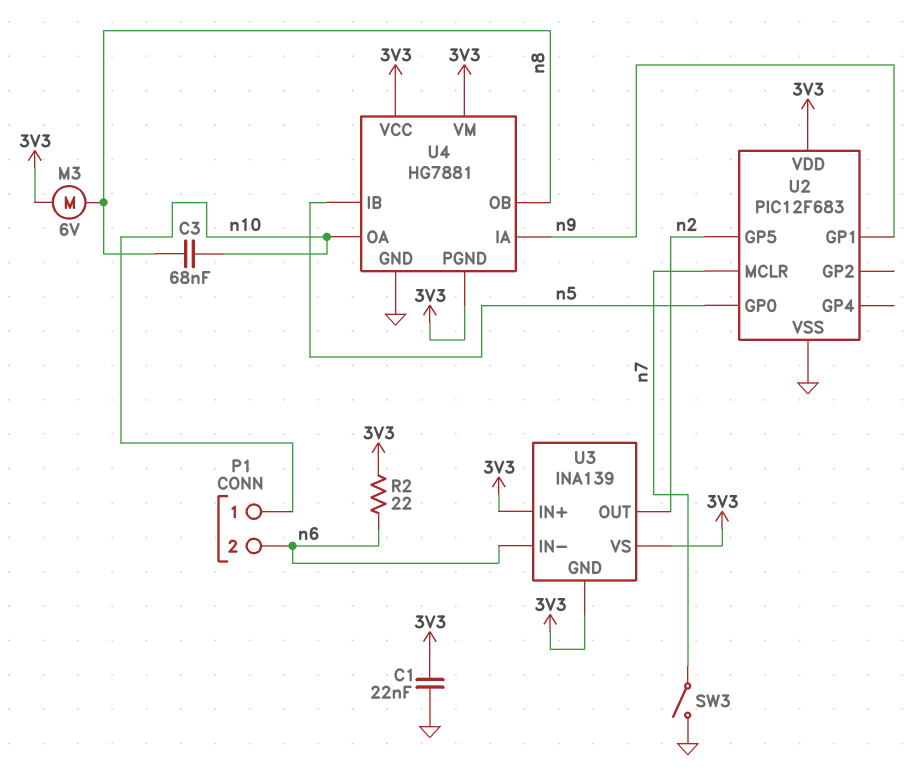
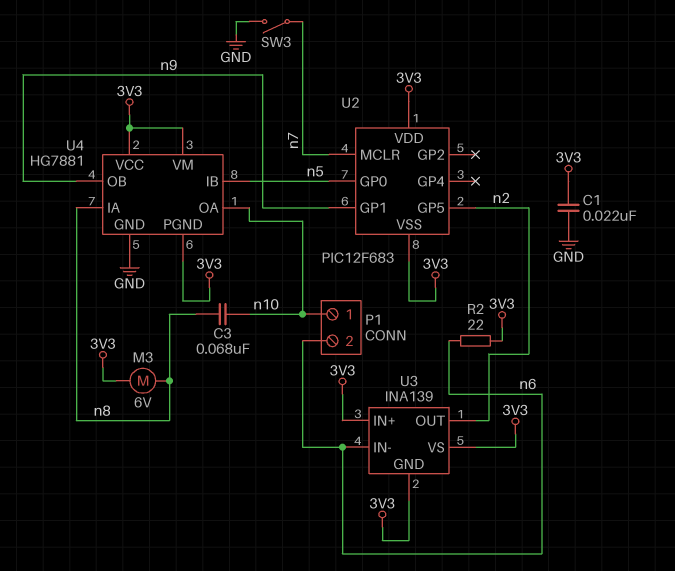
U2 pin VSS: GND -> 3V3
U4 pin IA: n9 -> n8
U4 pin OB: n8 -> n9

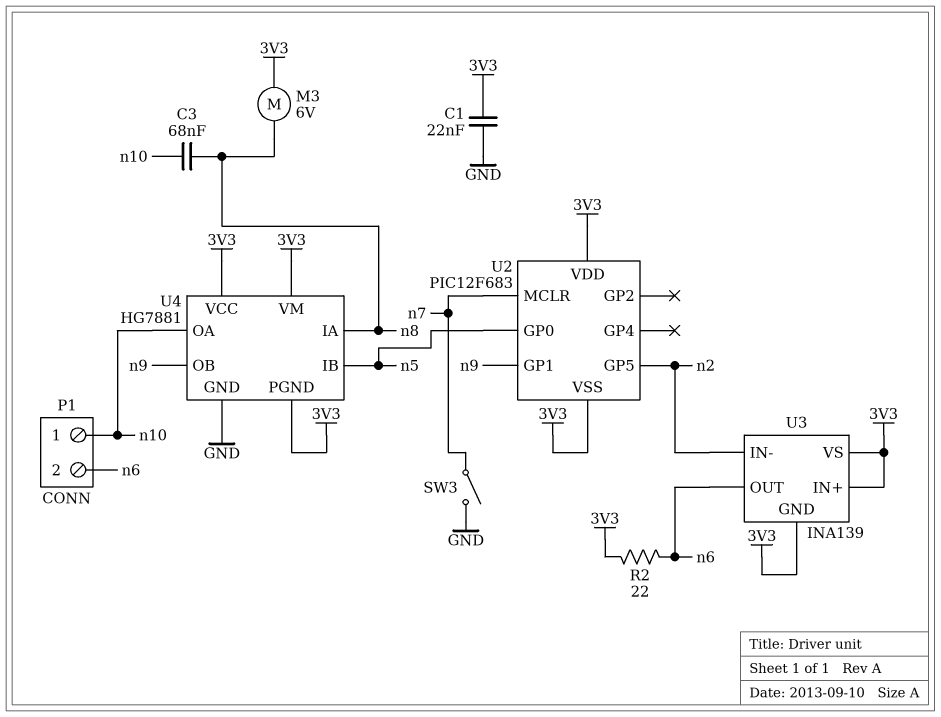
U3 pin IN-: n6 -> n2
U3 pin OUT: n2 -> n6

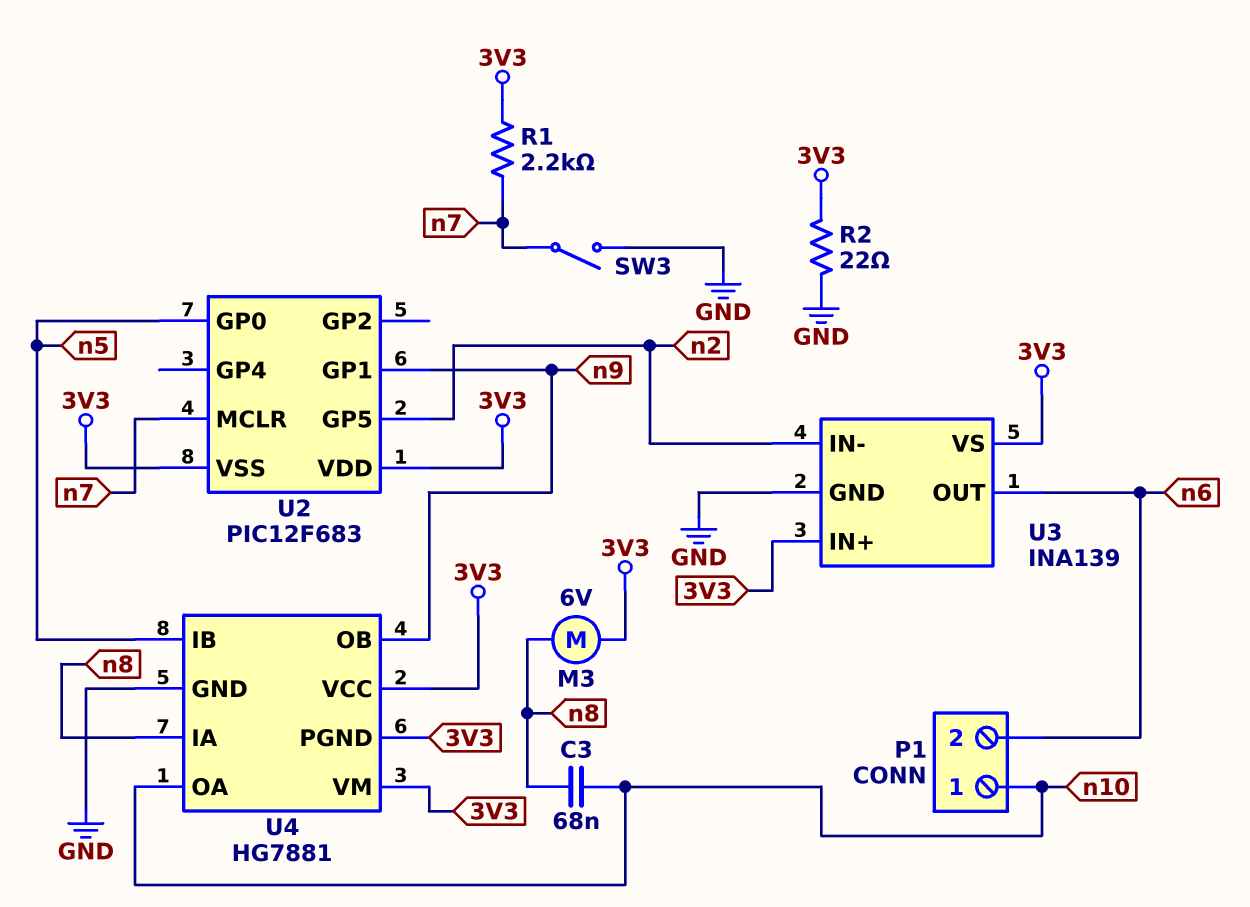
C1: 22nF (3V3, GND) -> none
R1: none -> 2.2k (3V3, n7)
R2: 22 (3V3, n6) -> 22 (3V3, GND)
U3 pin GND: 3V3 -> GND

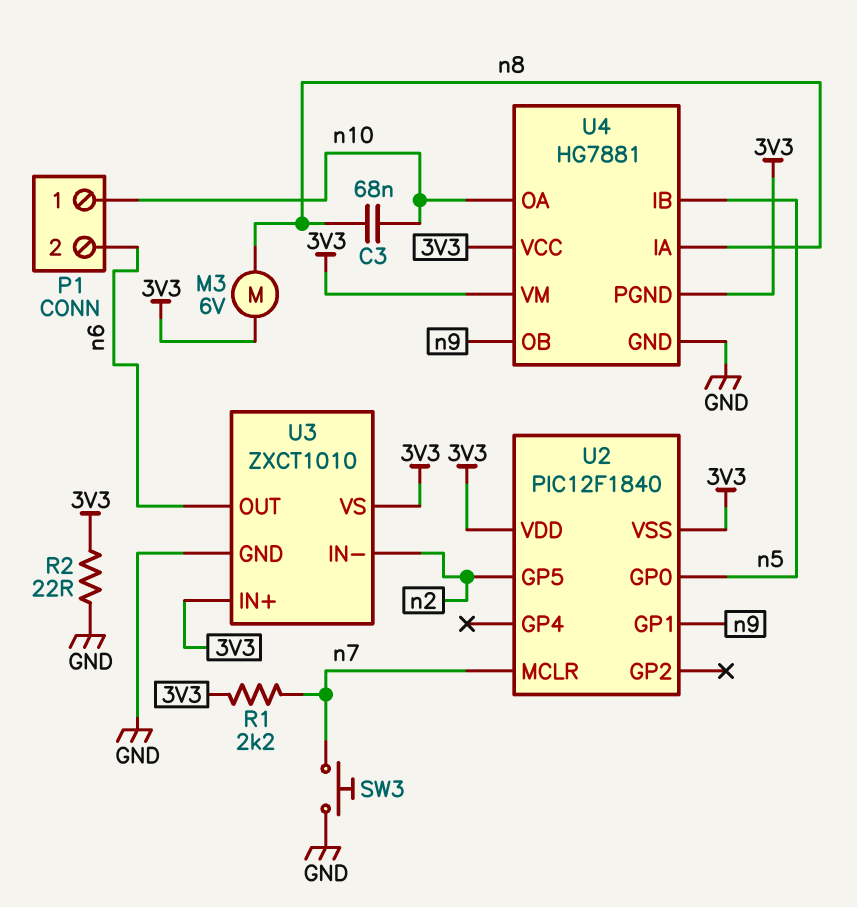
SW3: switch (GND, n7) -> button (GND, n7)
U2: PIC12F683 -> PIC12F1840
U3: INA139 -> ZXCT1010

